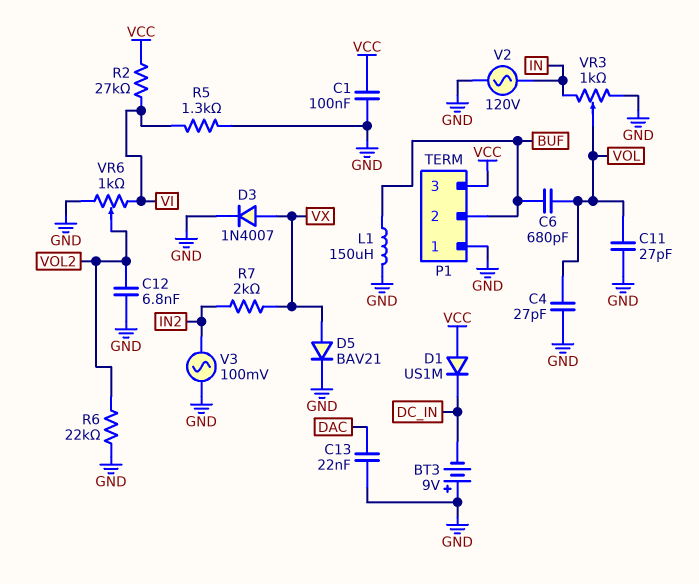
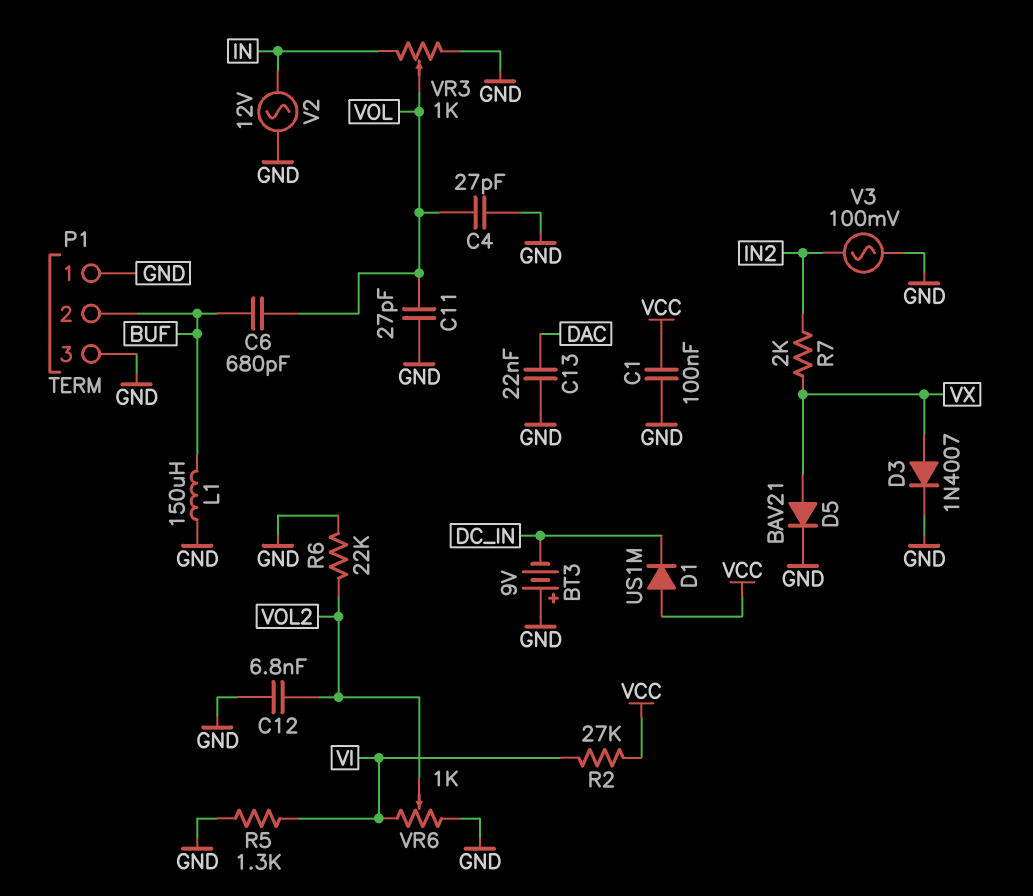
P1 pin 3: VCC -> GND
V2: AC 120V (GND, IN) -> AC 12V (GND, IN)

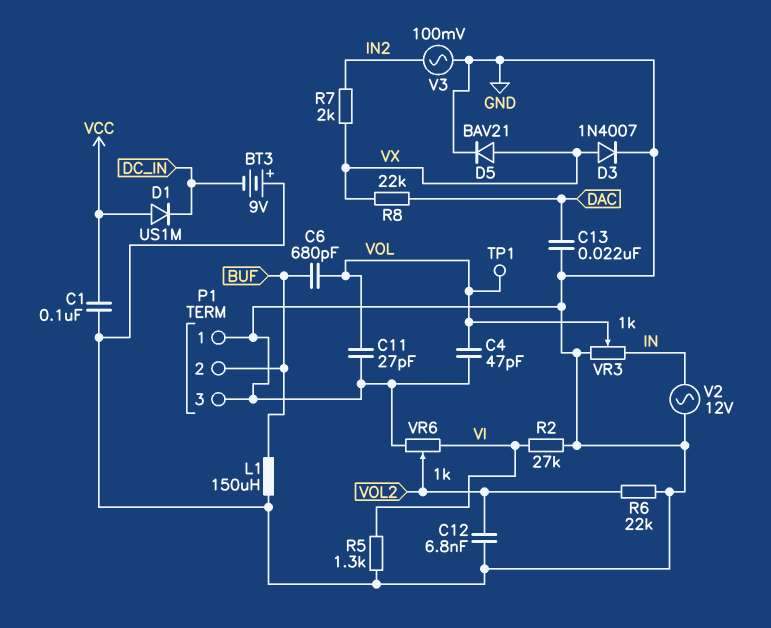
C4: 27pF (GND, VOL) -> 47pF (GND, VOL)
R2: 27k (VCC, VI) -> 27k (GND, VI)
R8: none -> 22k (DAC, VX)
TP1: none -> test point (VOL)

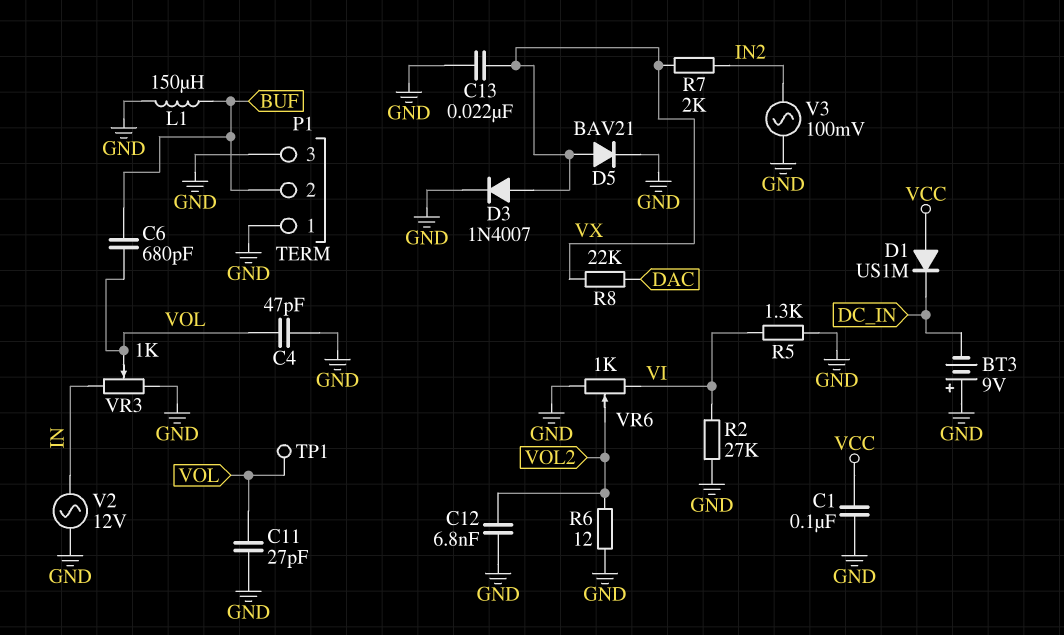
C13: 22nF (DAC, GND) -> 22nF (GND, VX)
R6: 22k (GND, VOL2) -> 12 (GND, VOL2)

